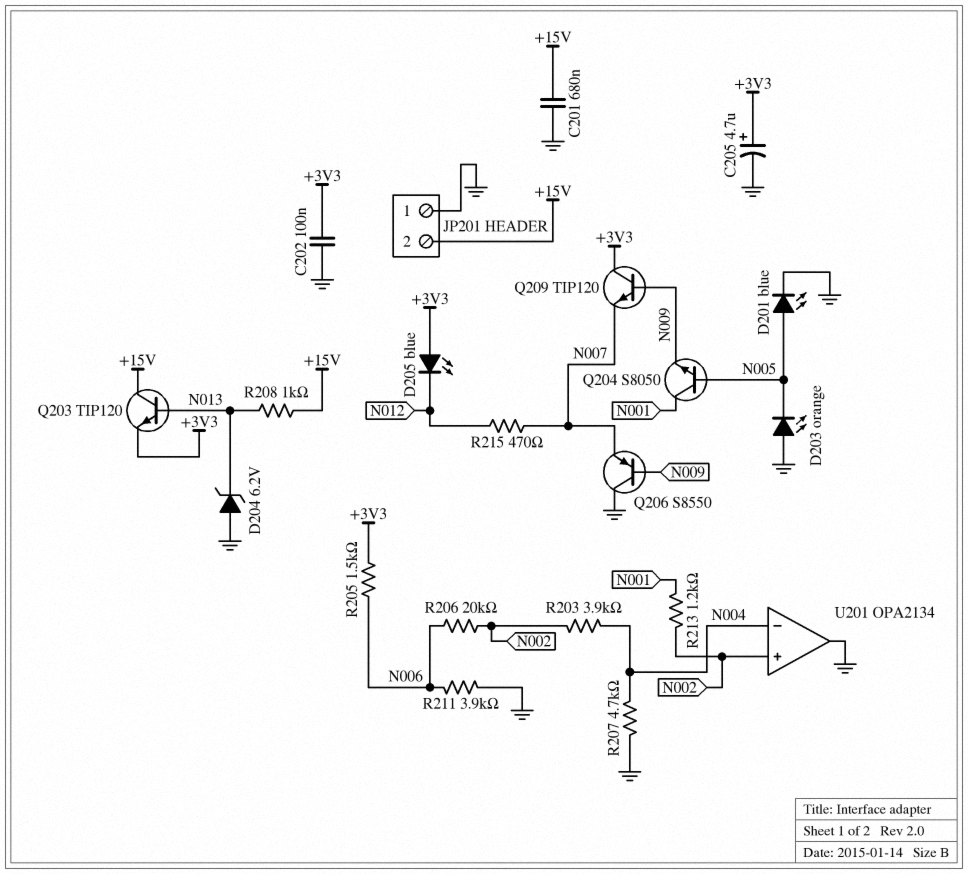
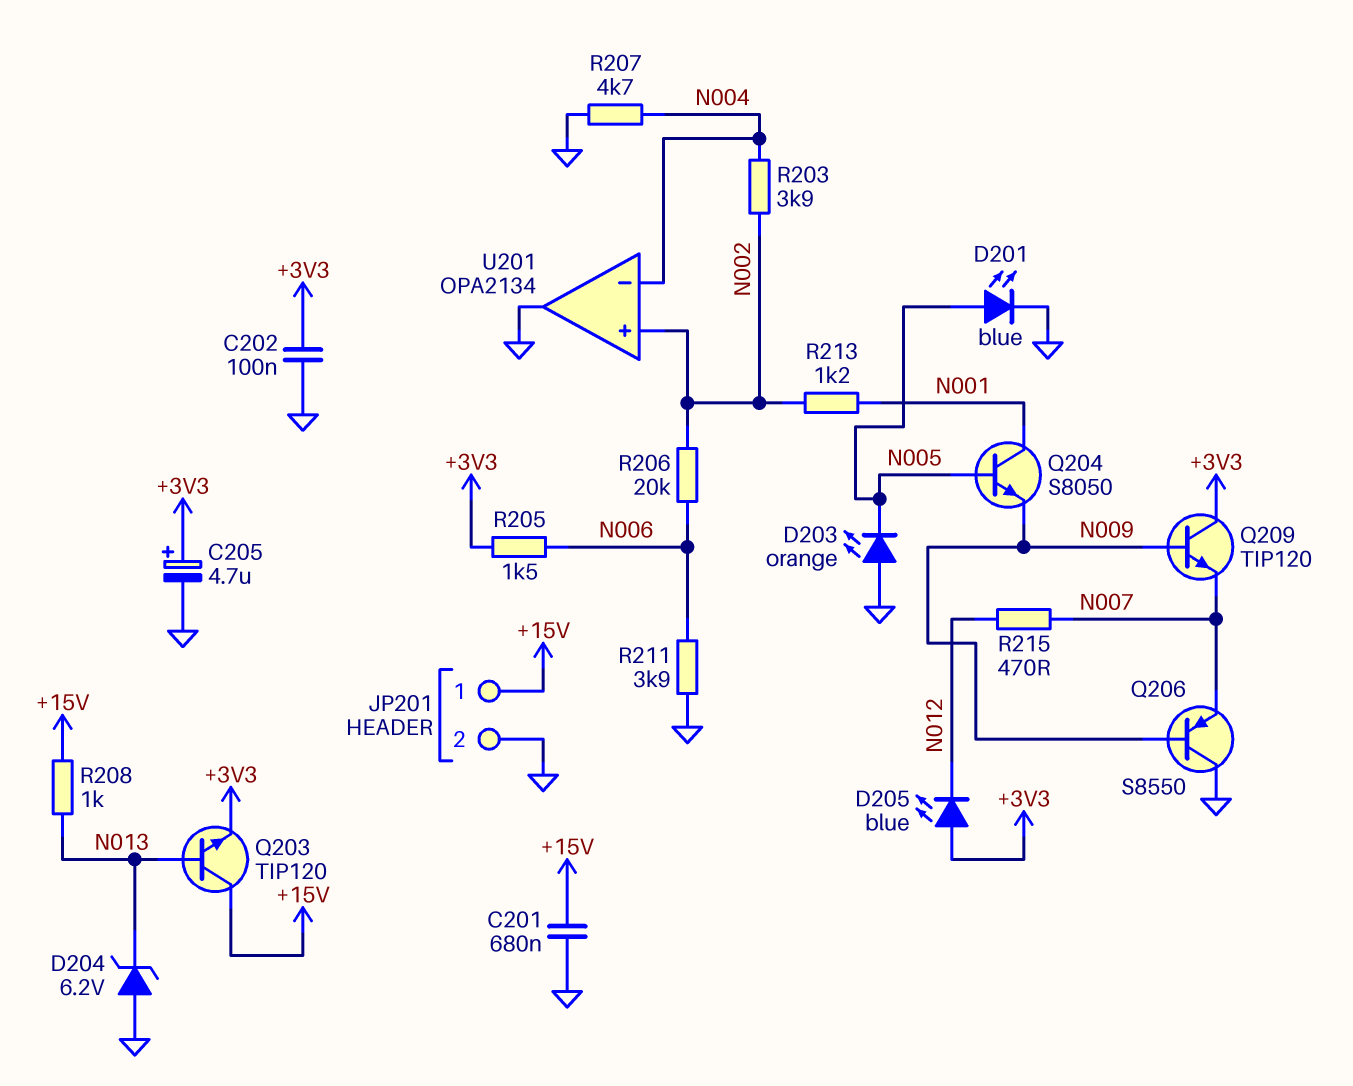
JP201 pin 1: GND -> +15V
JP201 pin 2: +15V -> GND

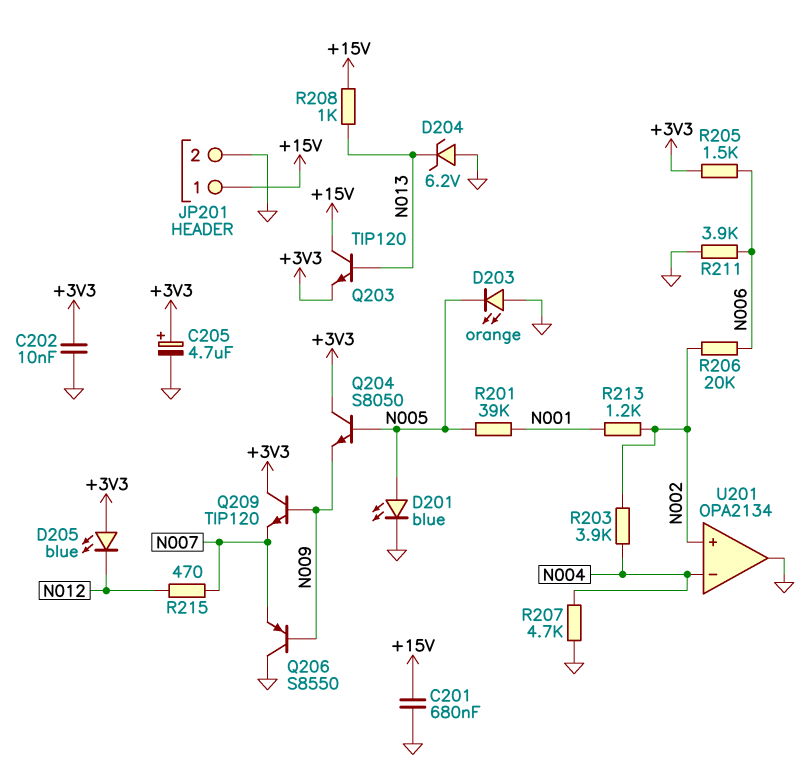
C202: 100nF (+3V3, GND) -> 10nF (+3V3, GND)
Q204: NPN S8050 (B N005, C N001, E N009) -> NPN S8050 (B N005, C +3V3, E N009)
R201: none -> 39k (N001, N005)

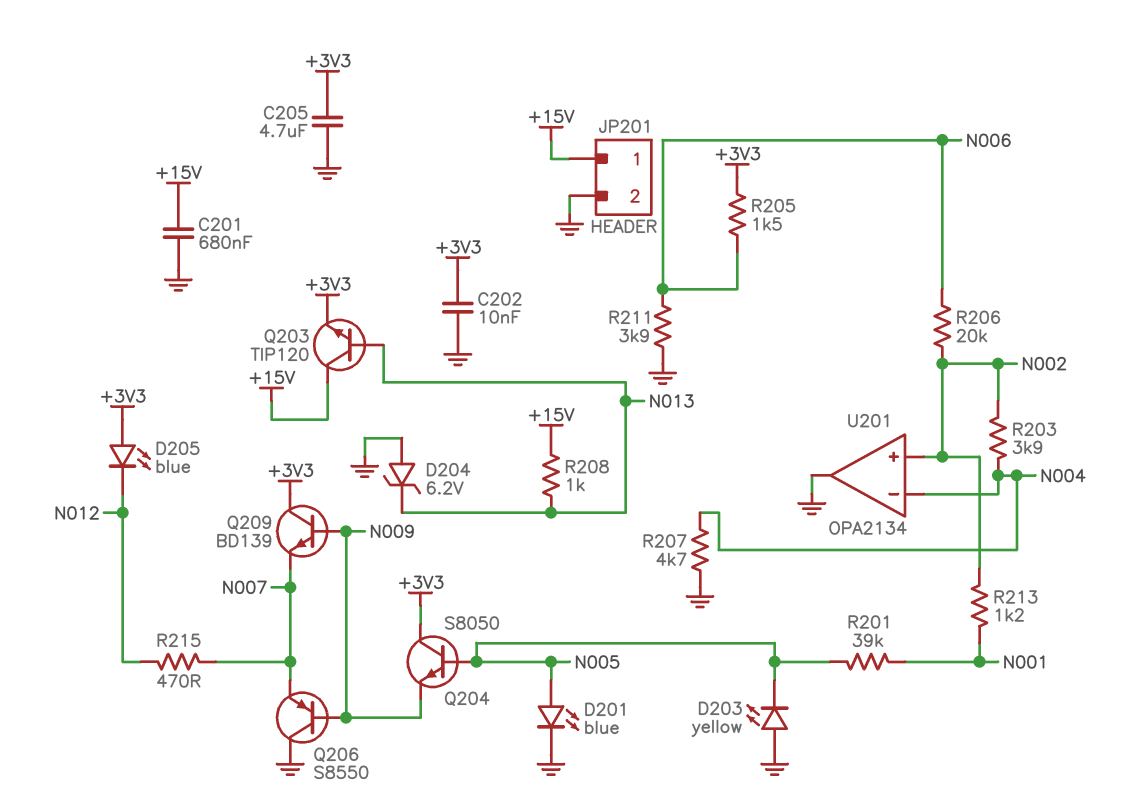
C205: 4.7uF (plus +3V3, minus GND) -> 4.7uF (+3V3, GND)
D203: LED orange (A GND, K N005) -> LED yellow (A GND, K N005)
Q209: NPN TIP120 (B N009, C +3V3, E N007) -> NPN BD139 (B N009, C +3V3, E N007)

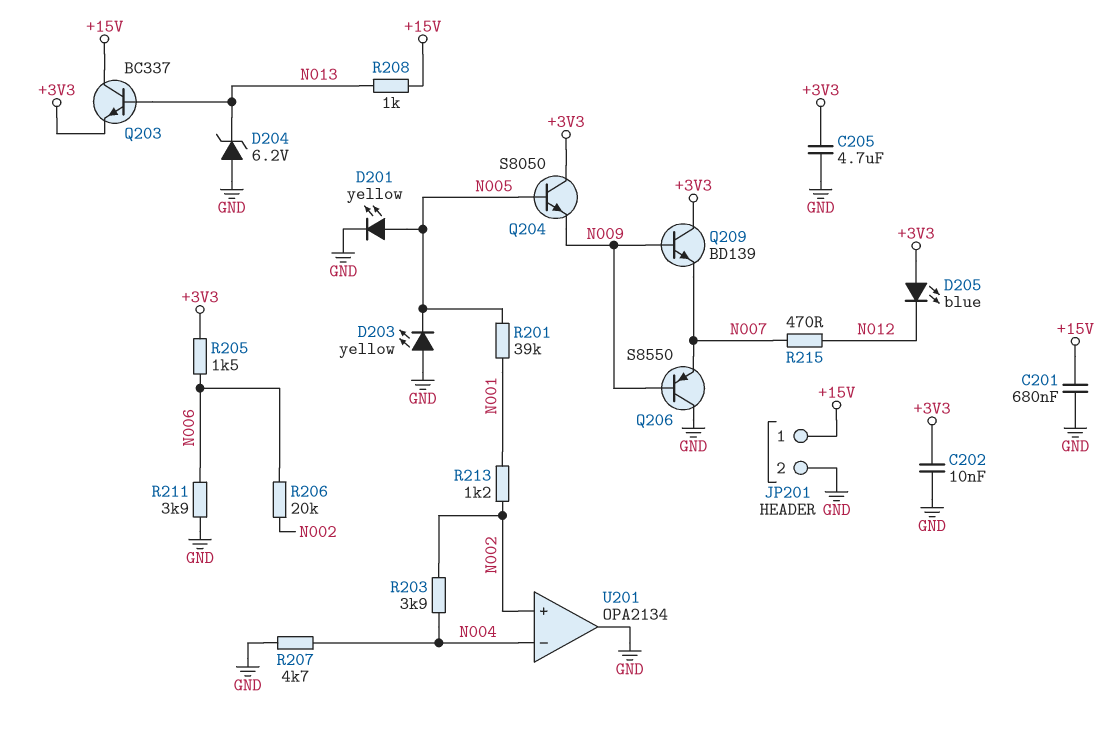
D201: LED blue (A N005, K GND) -> LED yellow (A N005, K GND)
Q203: NPN TIP120 (B N013, C +15V, E +3V3) -> NPN BC337 (B N013, C +15V, E +3V3)

